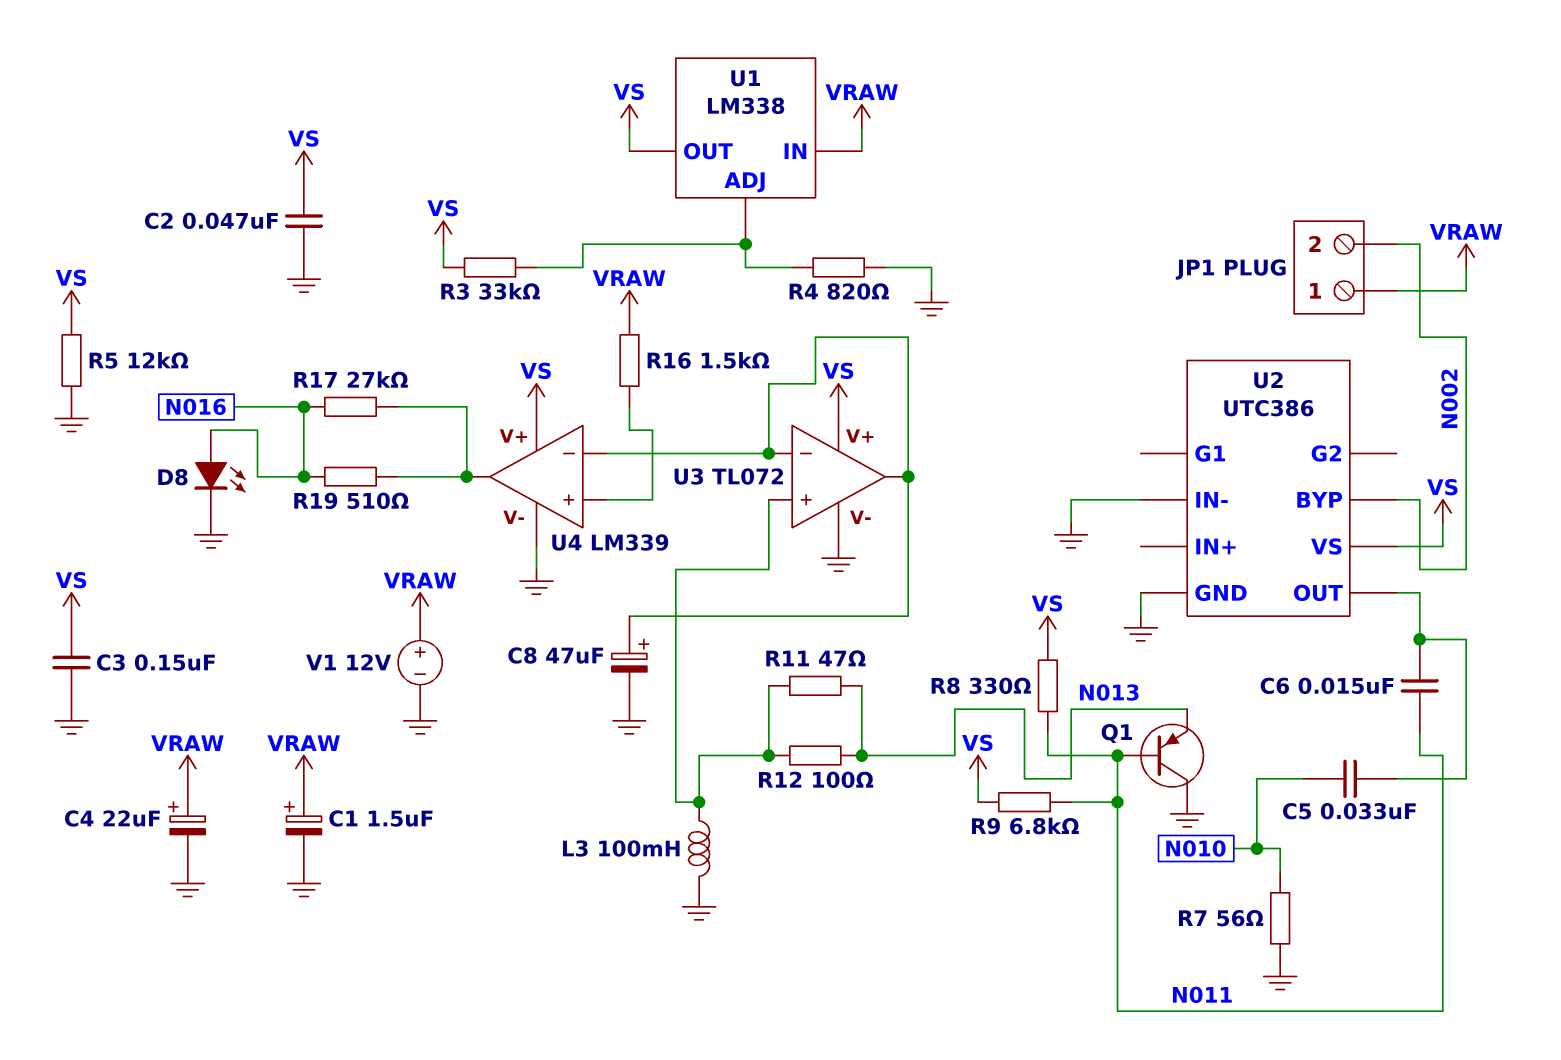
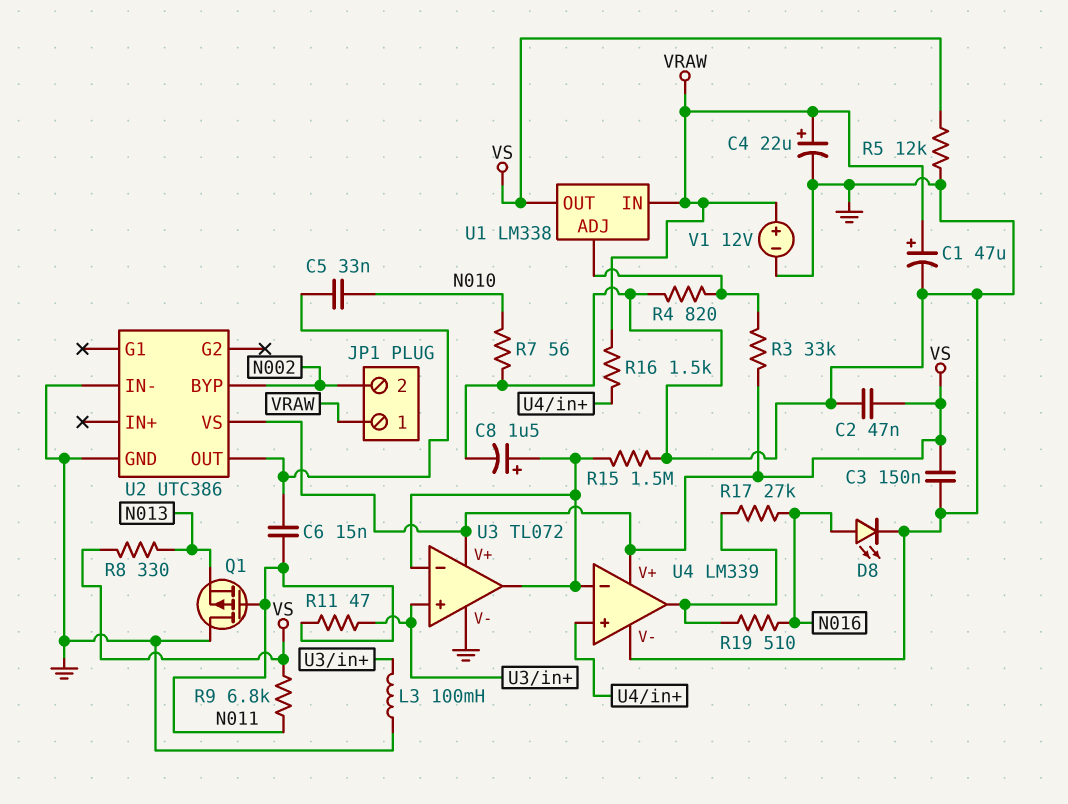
C1: 1.5uF (plus VRAW, minus GND) -> 47uF (plus VRAW, minus GND)
C8: 47uF (plus U3/in-, minus GND) -> 1.5uF (plus U3/in-, minus GND)
Q1: PNP (B N011, C GND, E N013) -> PMOS (G N011, D GND, S N013)
R8: 330 (N011, VS) -> 330 (N013, VS)
R11: 47 (N013, U3/in+) -> 47 (N011, U3/in+)
R12: 100 (N013, U3/in+) -> none
R15: none -> 1.5M (GND, U3/in-)

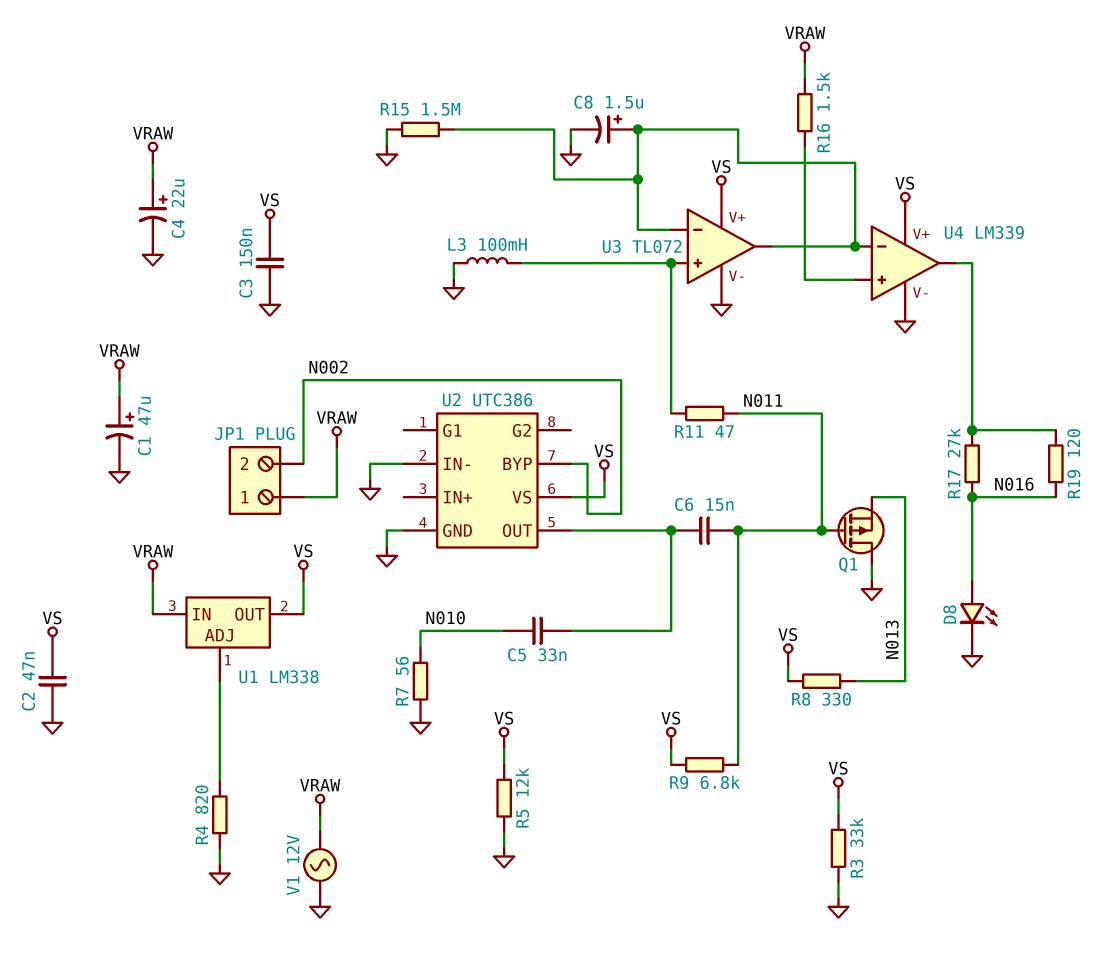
R3: 33k (U1/ADJ, VS) -> 33k (GND, VS)
R19: 510 (N016, U4/out) -> 120 (N016, U4/out)
V1: 12V (plus VRAW, minus GND) -> AC 12V (GND, VRAW)

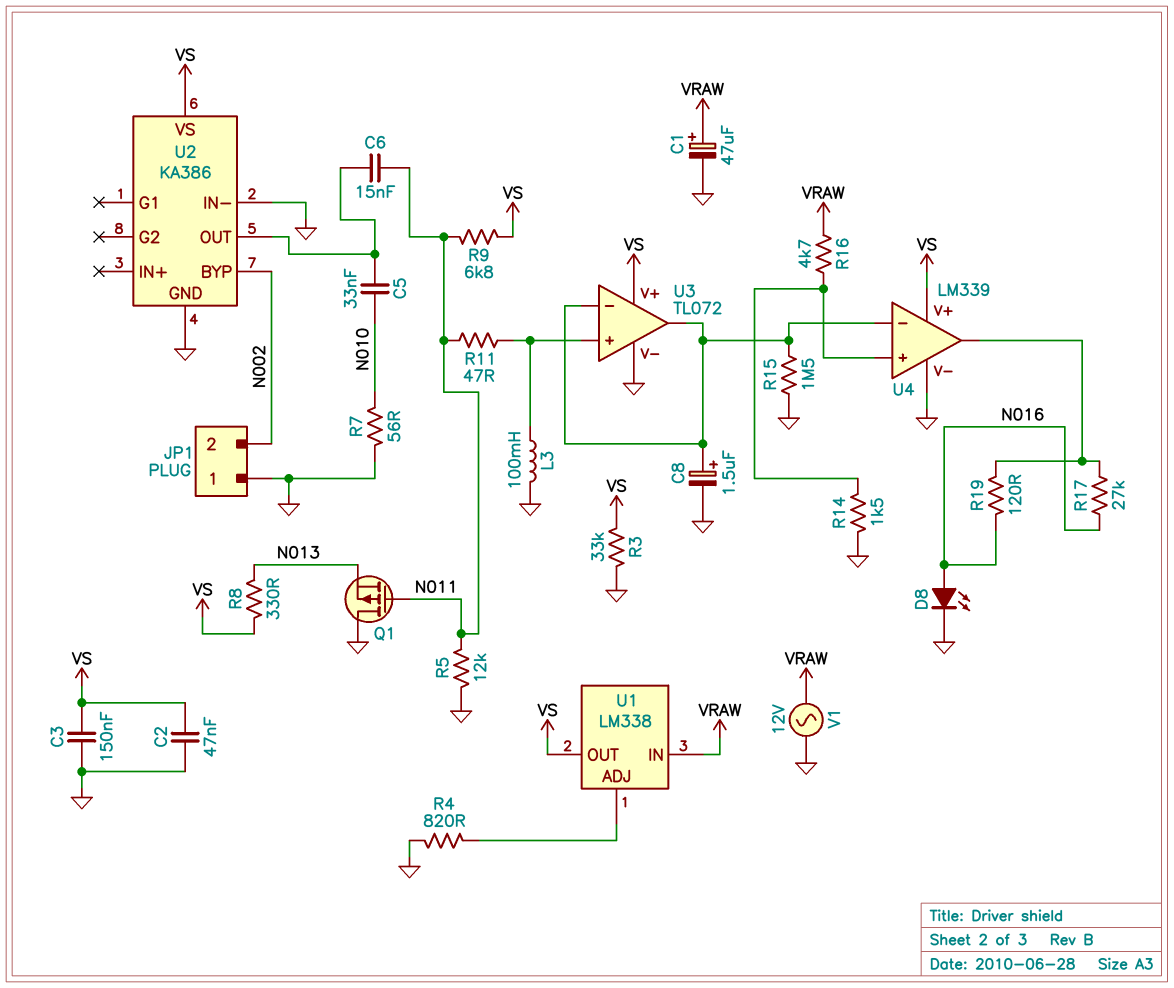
C4: 22uF (plus VRAW, minus GND) -> none
JP1 pin 1: VRAW -> GND
R5: 12k (GND, VS) -> 12k (GND, N011)
R14: none -> 1.5k (GND, U4/in+)
R16: 1.5k (U4/in+, VRAW) -> 4.7k (U4/in+, VRAW)
U2: UTC386 -> KA386

